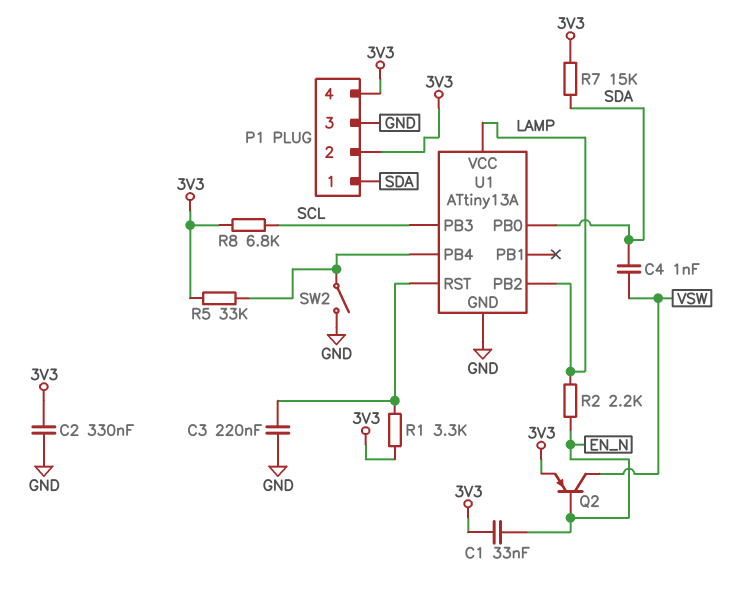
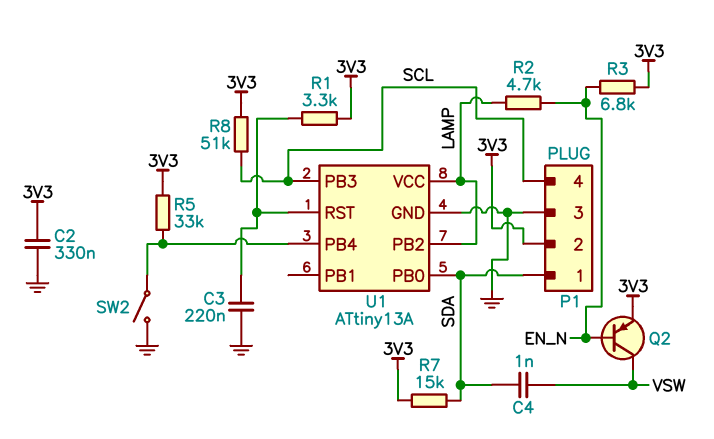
C1: 33nF (3V3, EN_N) -> none
P1 pin 4: 3V3 -> SCL
R2: 2.2k (EN_N, LAMP) -> 4.7k (EN_N, LAMP)
R3: none -> 6.8k (3V3, EN_N)
R8: 6.8k (3V3, SCL) -> 51k (3V3, SCL)

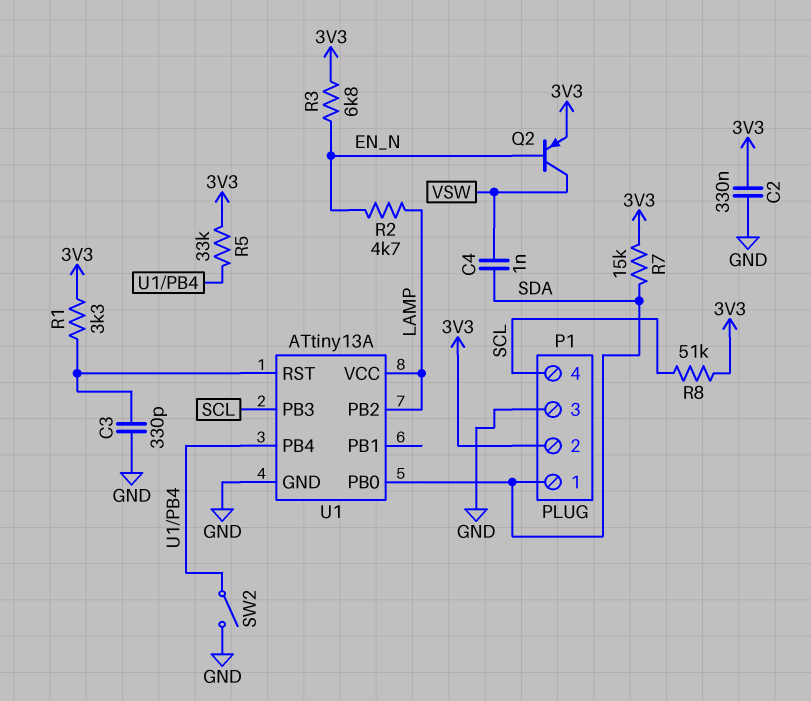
C3: 220nF (GND, U1/RST) -> 330pF (GND, U1/RST)

